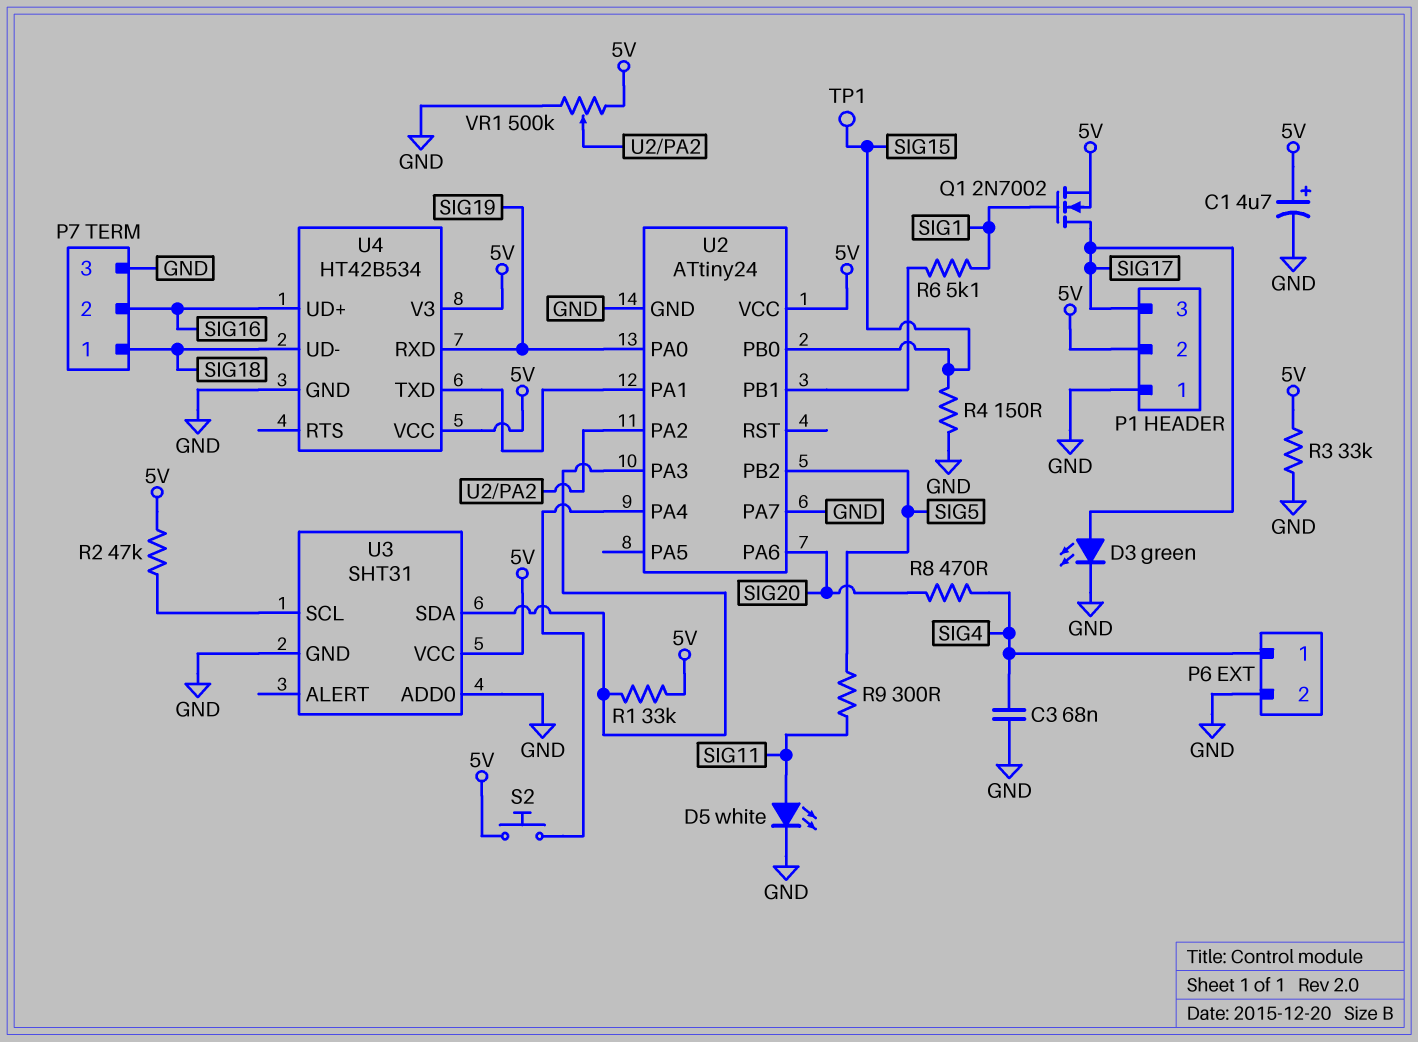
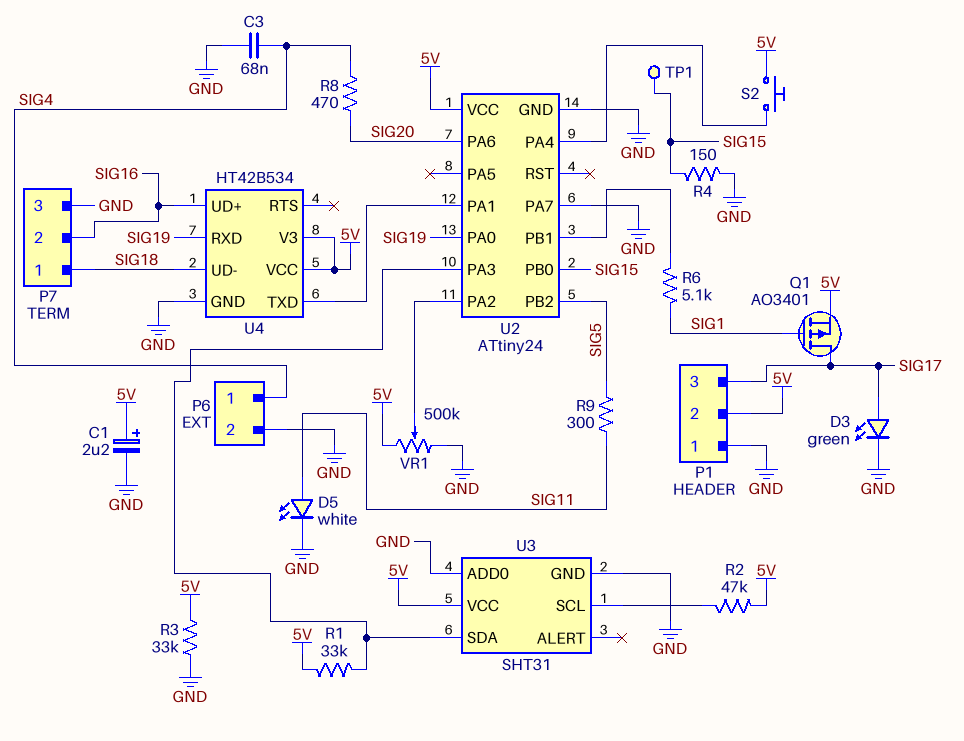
C1: 4.7uF (plus 5V, minus GND) -> 2.2uF (plus 5V, minus GND)
Q1: NMOS 2N7002 (G SIG1, D SIG17, S 5V) -> PMOS AO3401 (G SIG1, D SIG17, S 5V)

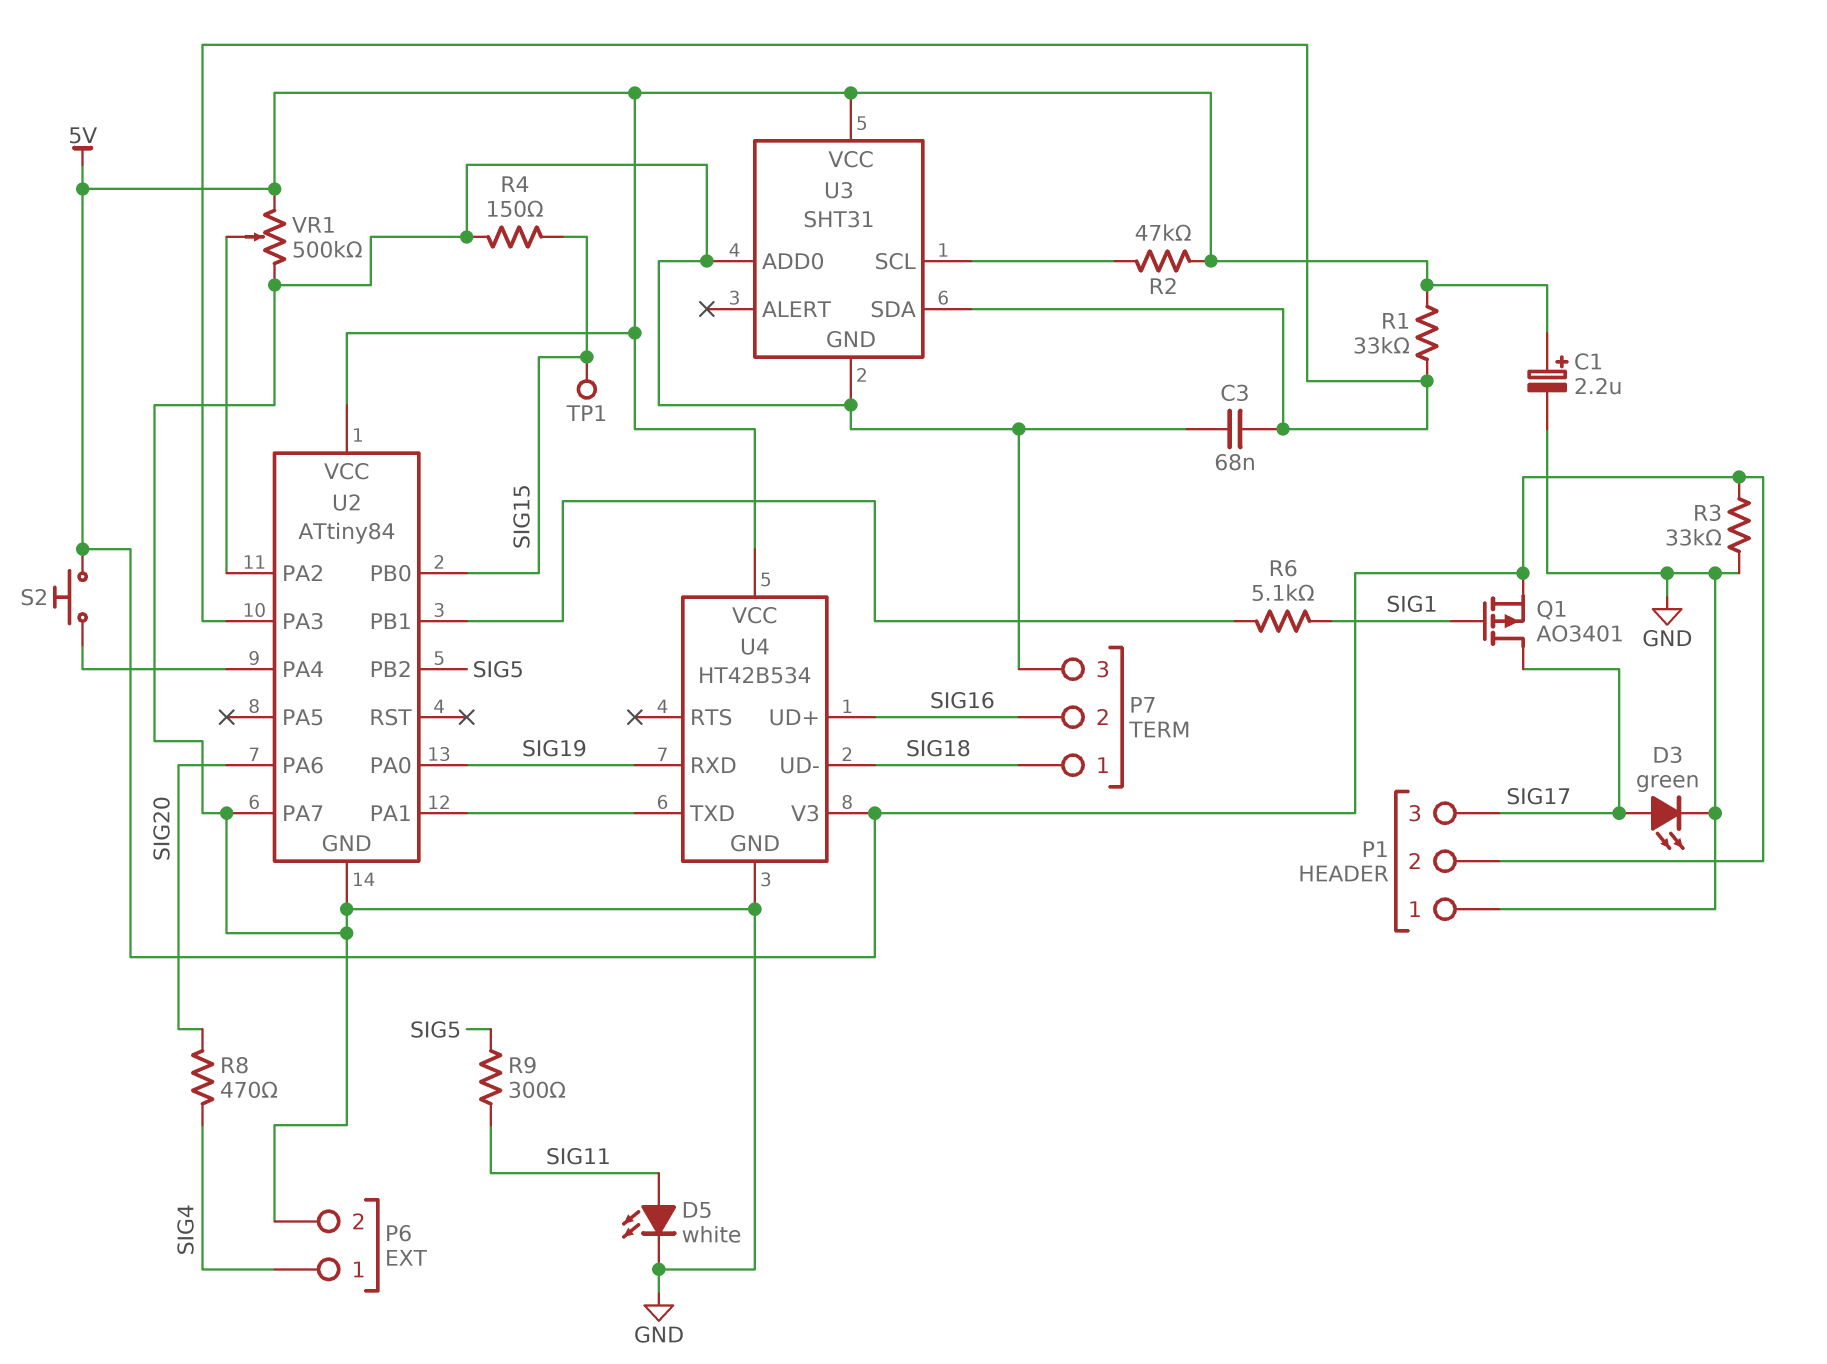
C3: 68nF (GND, SIG4) -> 68nF (GND, U2/PA3)
U2: ATtiny24 -> ATtiny84

